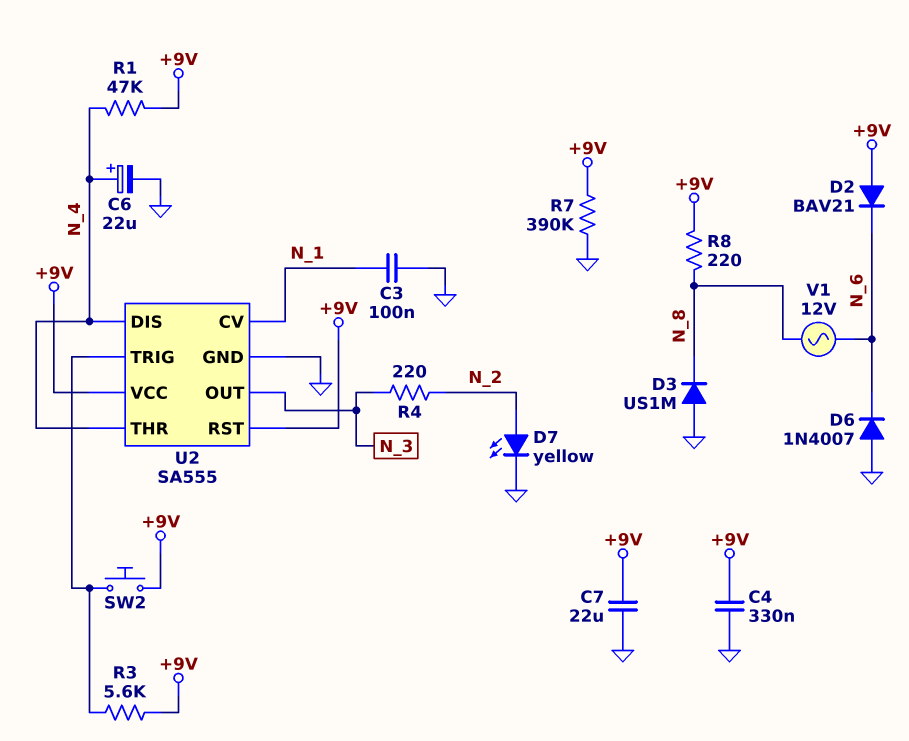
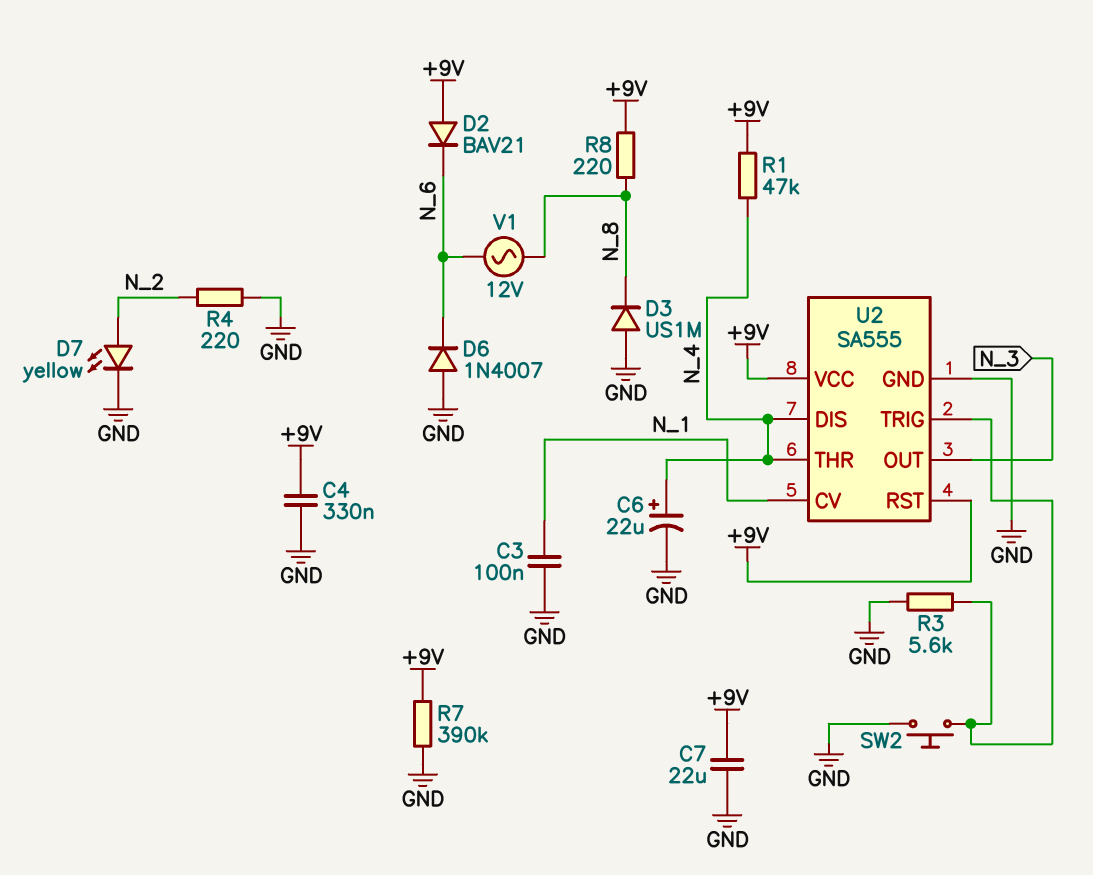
R3: 5.6k (+9V, U2/TRIG) -> 5.6k (GND, U2/TRIG)
R4: 220 (N_2, N_3) -> 220 (GND, N_2)
SW2: button (+9V, U2/TRIG) -> button (GND, U2/TRIG)

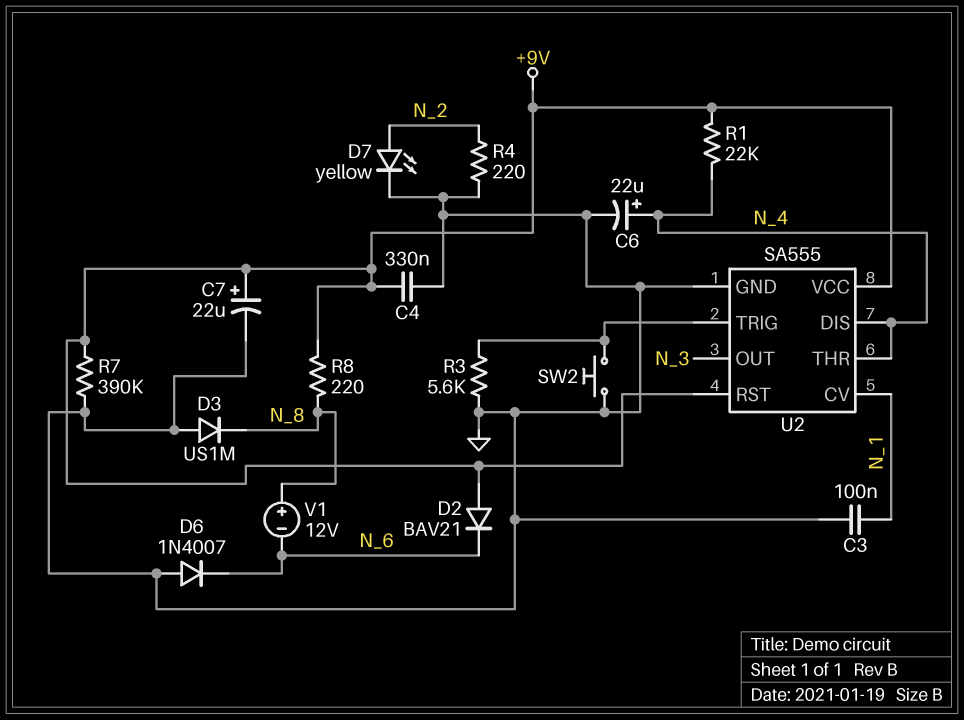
C7: 22uF (+9V, GND) -> 22uF (plus +9V, minus GND)
R1: 47k (+9V, N_4) -> 22k (+9V, N_4)
V1: AC 12V (N_6, N_8) -> 12V (plus N_8, minus N_6)

